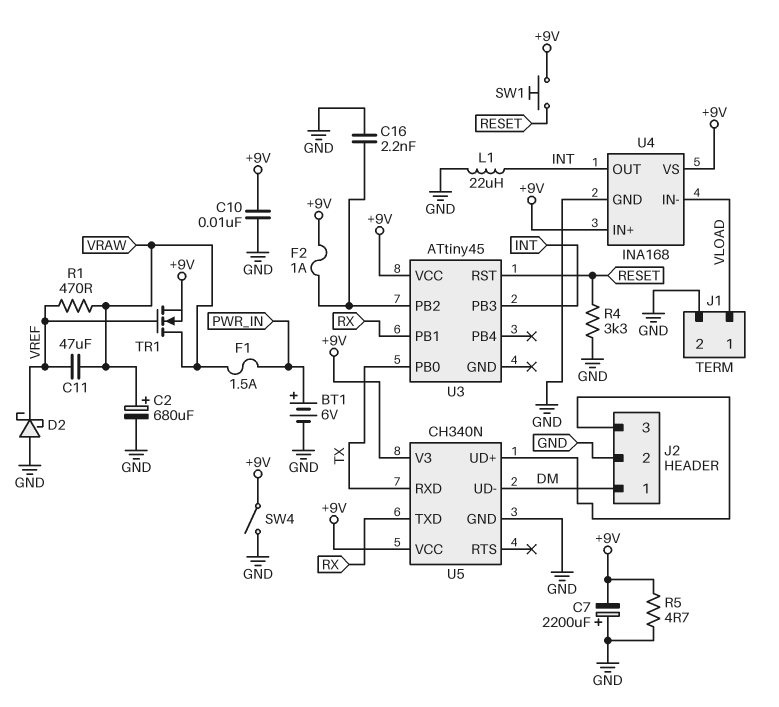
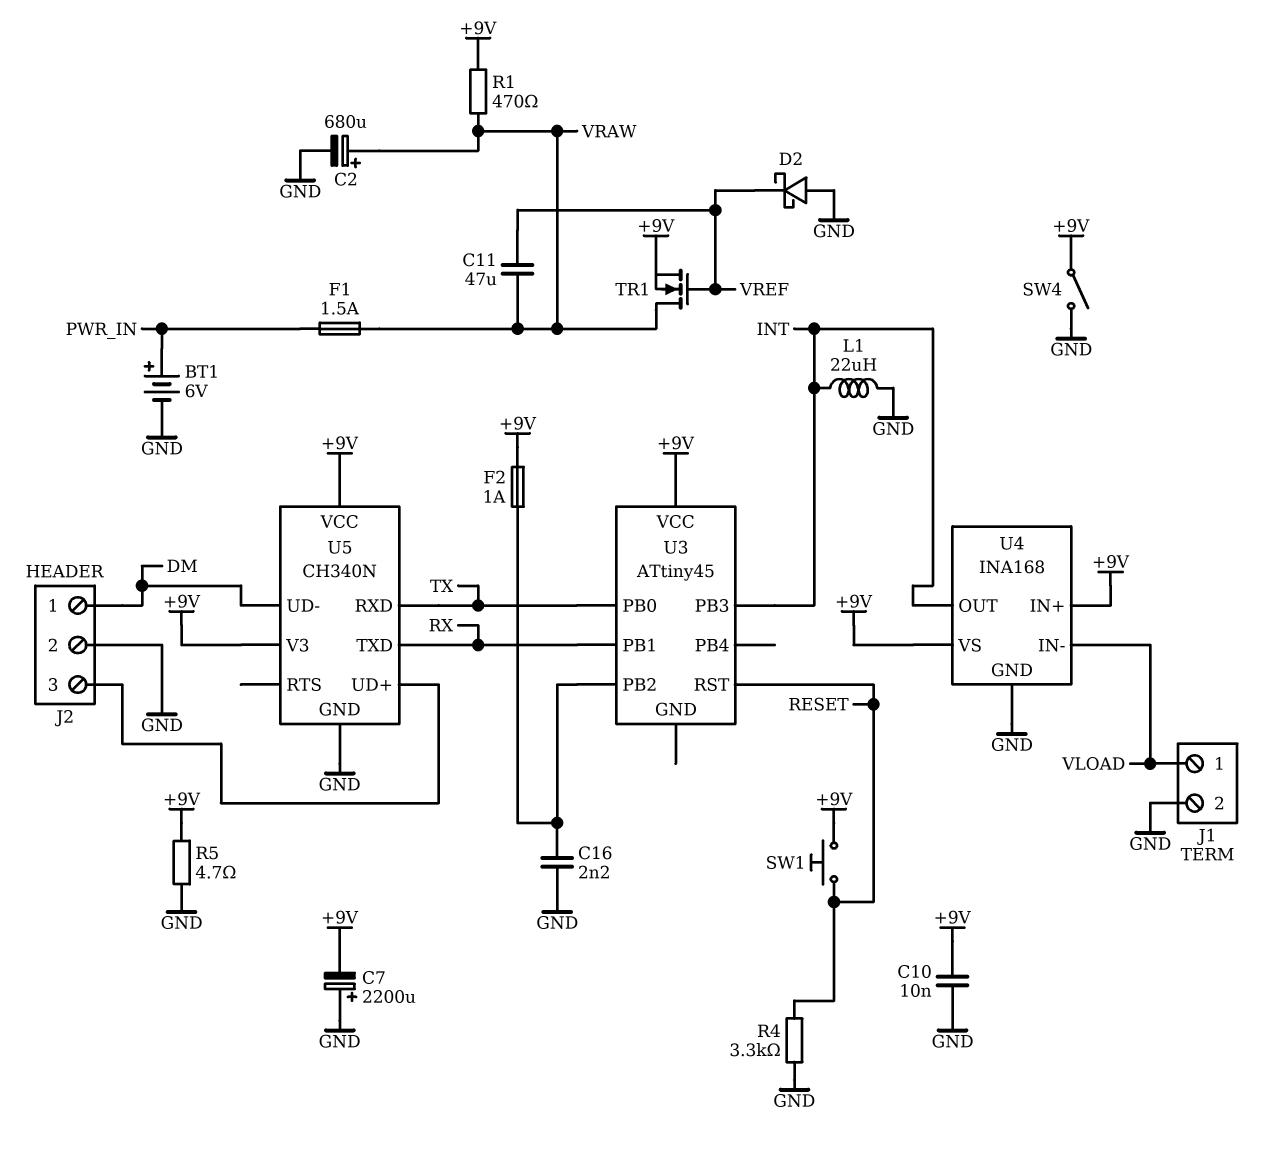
R1: 470 (VRAW, VREF) -> 470 (+9V, VRAW)

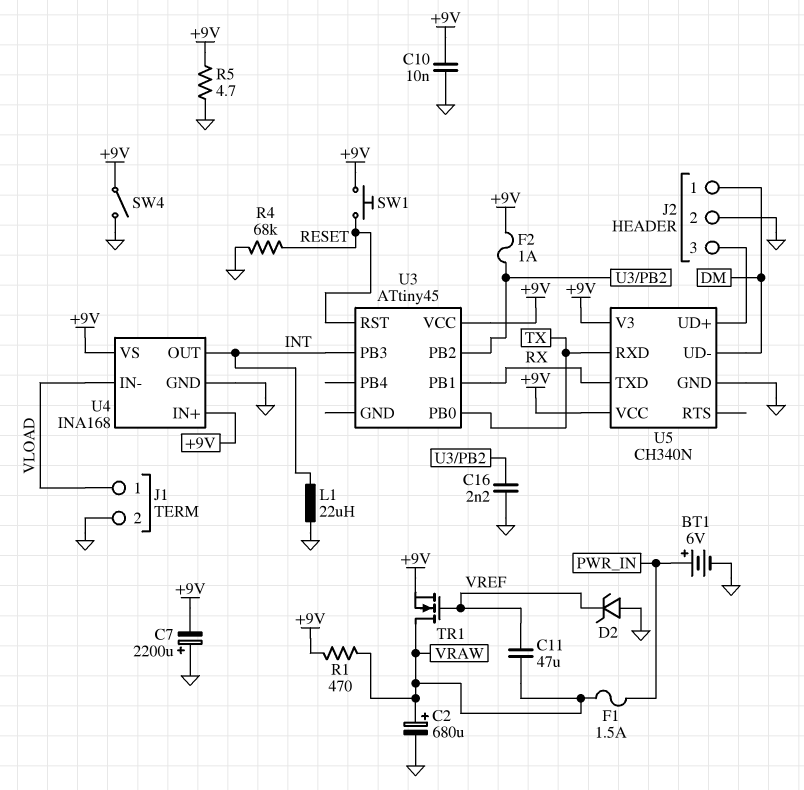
D2: schottky (A GND, K VREF) -> zener (A GND, K VREF)
R4: 3.3k (GND, RESET) -> 68k (GND, RESET)

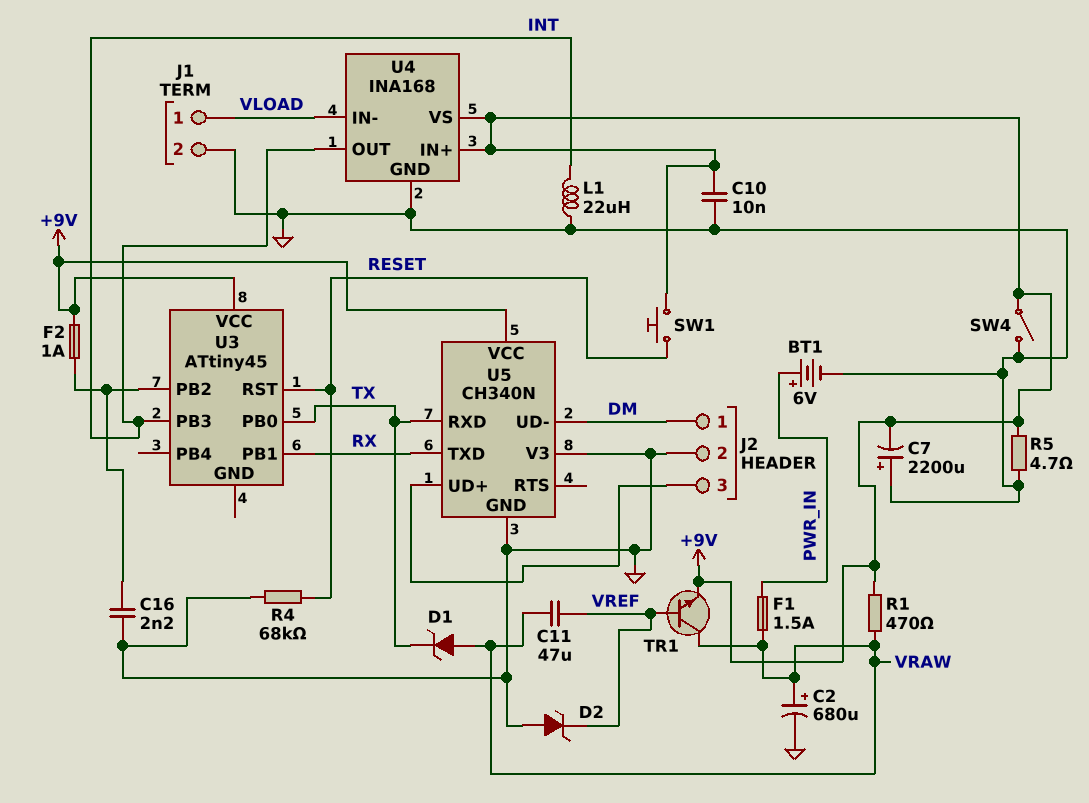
D1: none -> zener (A VRAW, K TX)
TR1: NMOS (G VREF, D VRAW, S +9V) -> NPN (B VREF, C VRAW, E +9V)
U5 pin V3: +9V -> GND

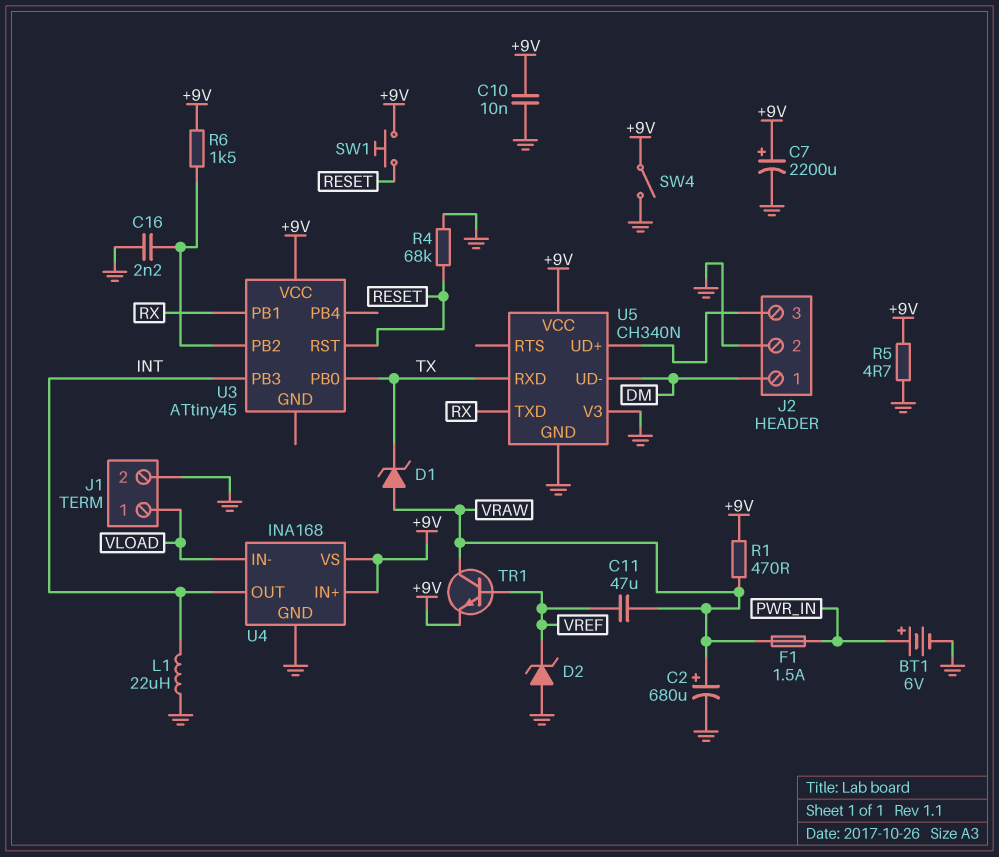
C7: 2200uF (plus GND, minus +9V) -> 2200uF (plus +9V, minus GND)
F2: 1A (+9V, U3/PB2) -> none
R6: none -> 1.5k (+9V, U3/PB2)

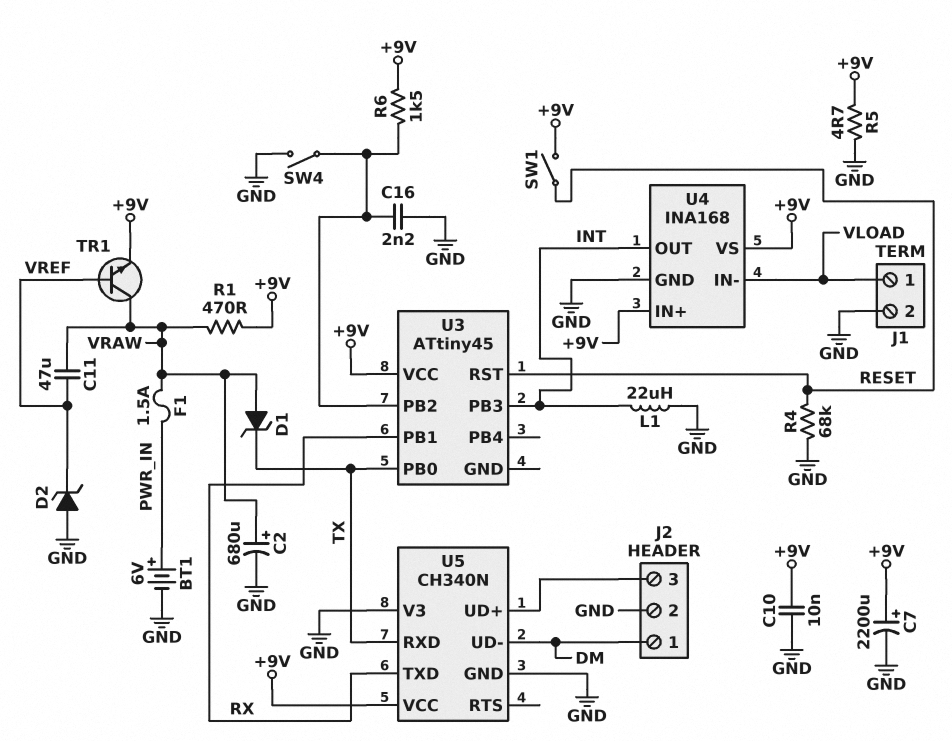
SW1: button (+9V, RESET) -> switch (+9V, RESET)
SW4: switch (+9V, GND) -> switch (GND, U3/PB2)

